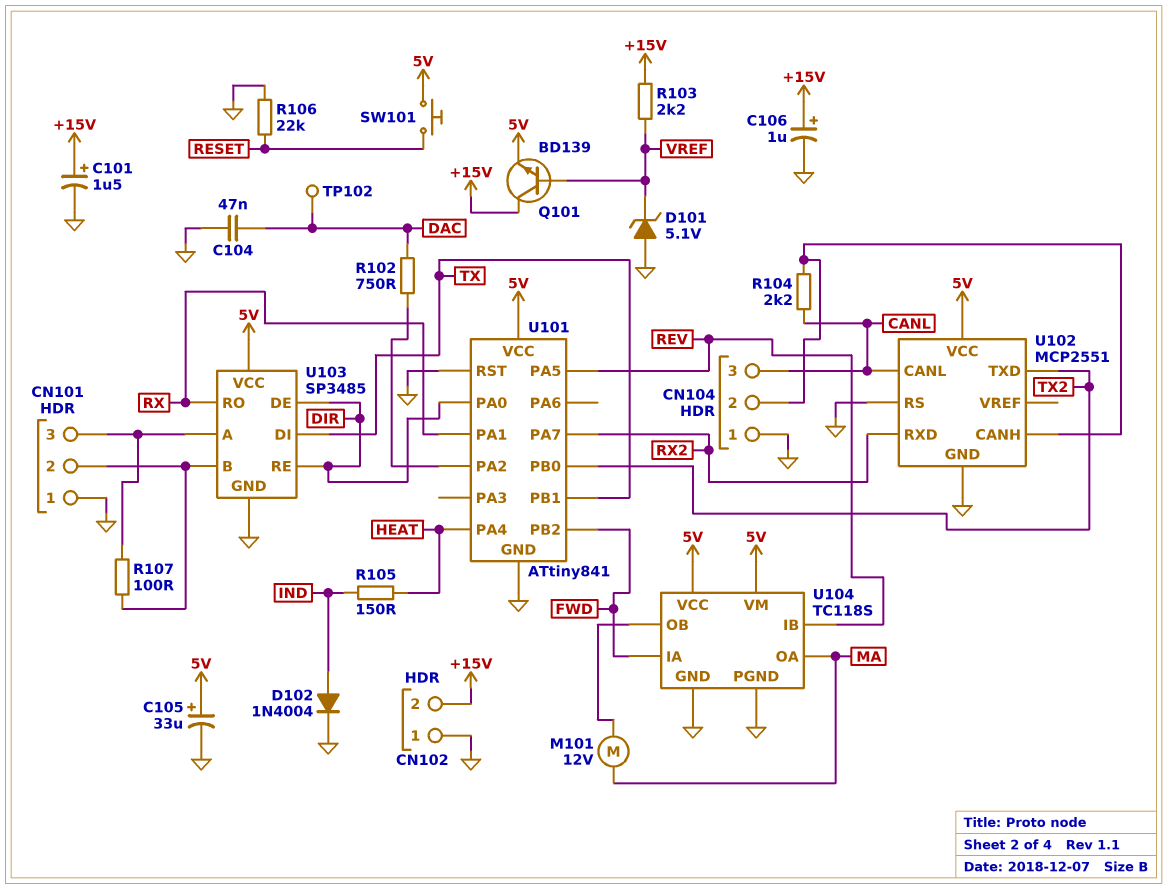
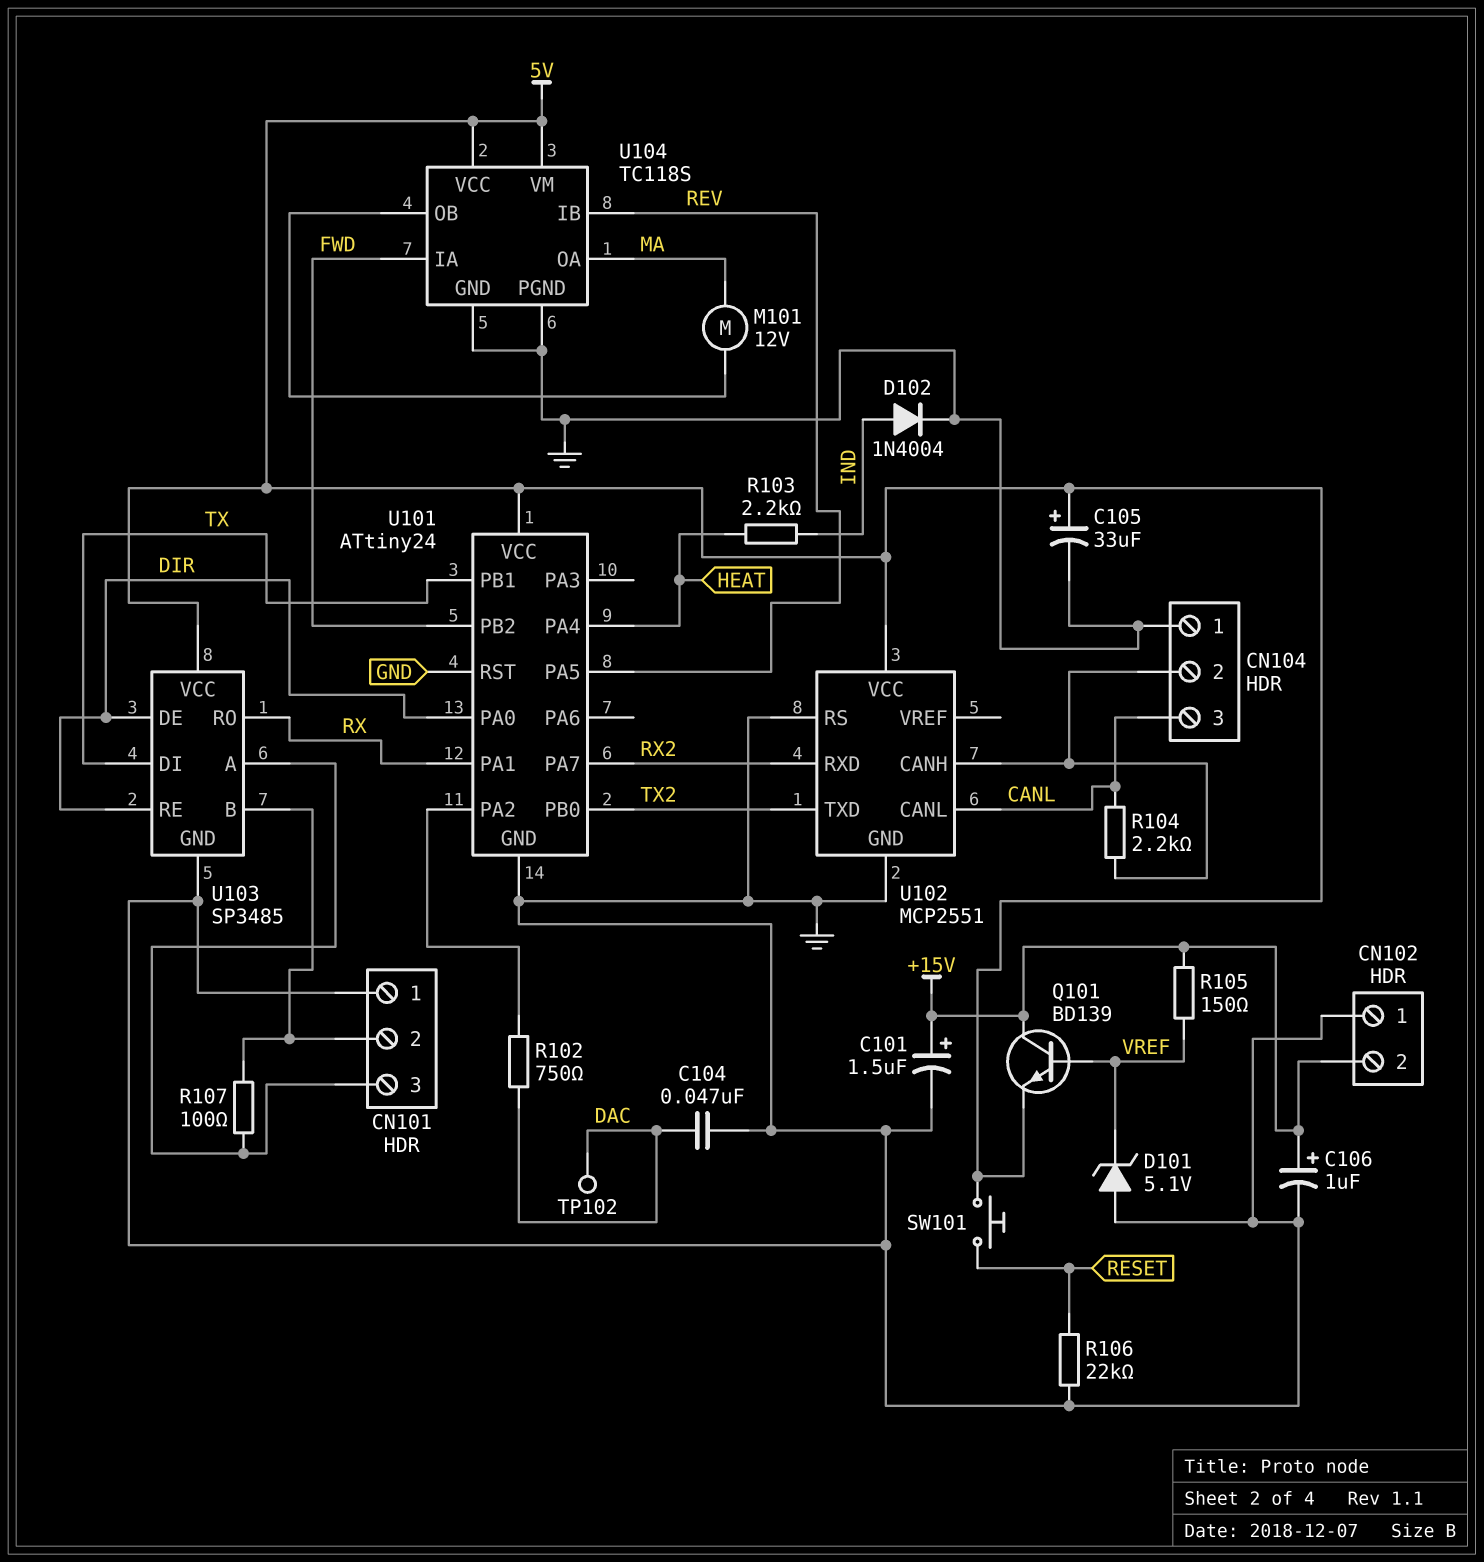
R103: 2.2k (+15V, VREF) -> 2.2k (HEAT, IND)
R105: 150 (HEAT, IND) -> 150 (+15V, VREF)
U101: ATtiny841 -> ATtiny24

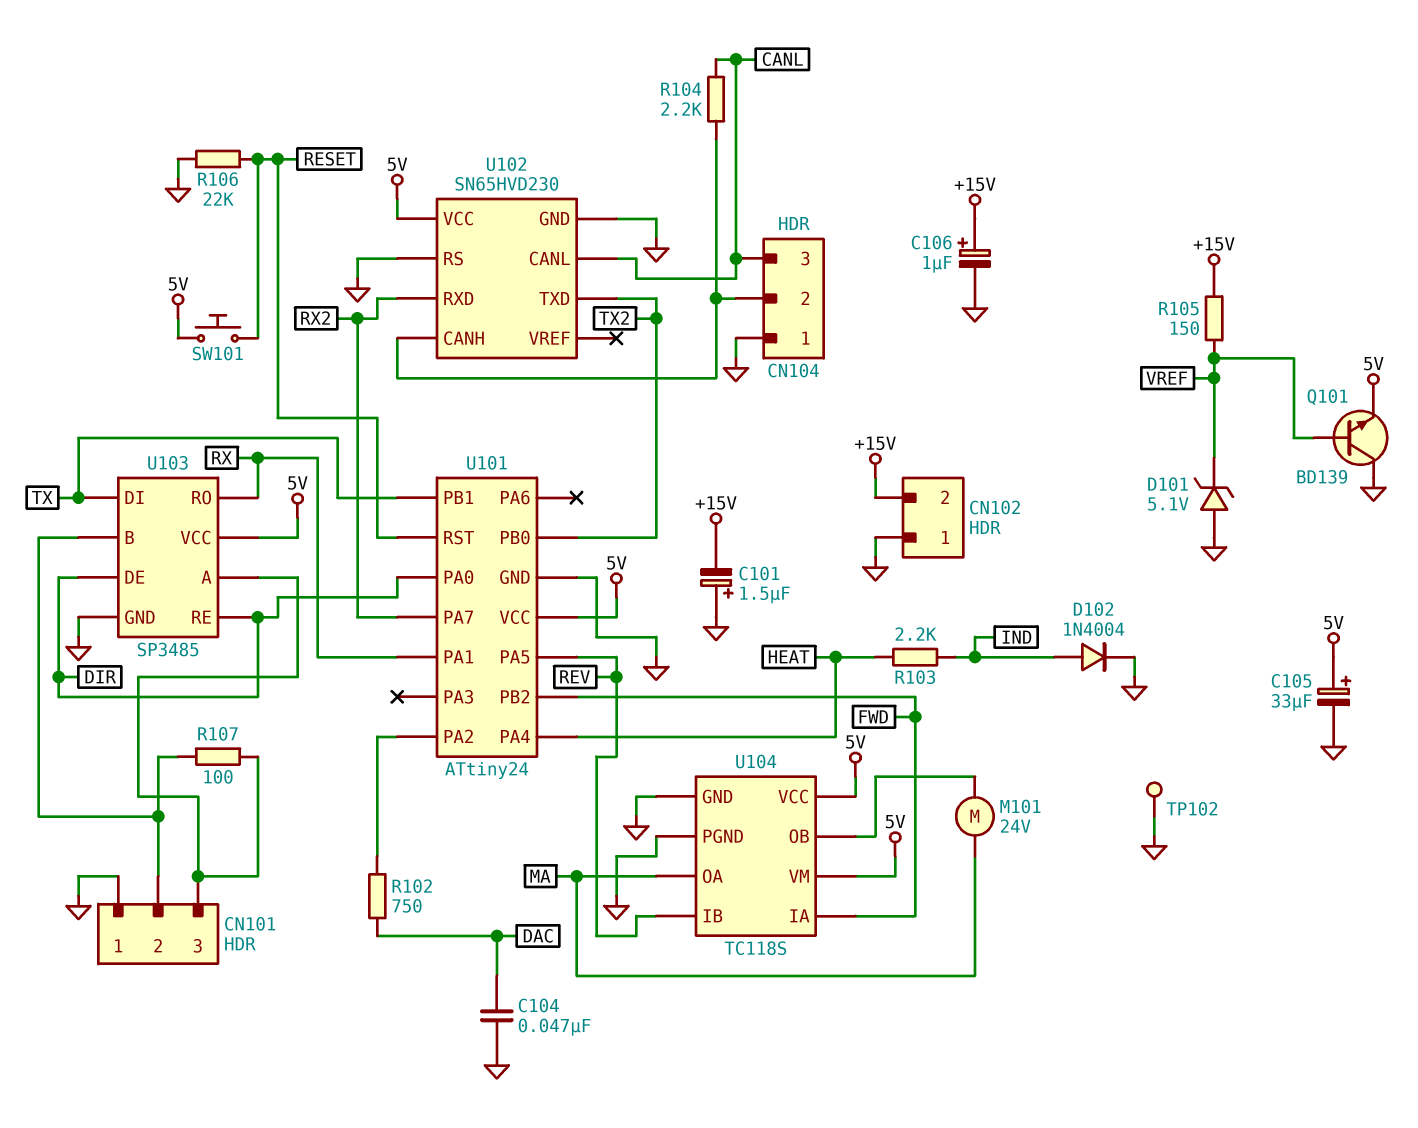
C101: 1.5uF (plus +15V, minus GND) -> 1.5uF (plus GND, minus +15V)
M101: motor 12V (MA, U104/OB) -> motor 24V (MA, U104/OB)
Q101: NPN BD139 (B VREF, C +15V, E 5V) -> NPN BD139 (B VREF, C GND, E 5V)
TP102: test point (DAC) -> test point (GND)
U101 pin RST: GND -> RESET
U102: MCP2551 -> SN65HVD230

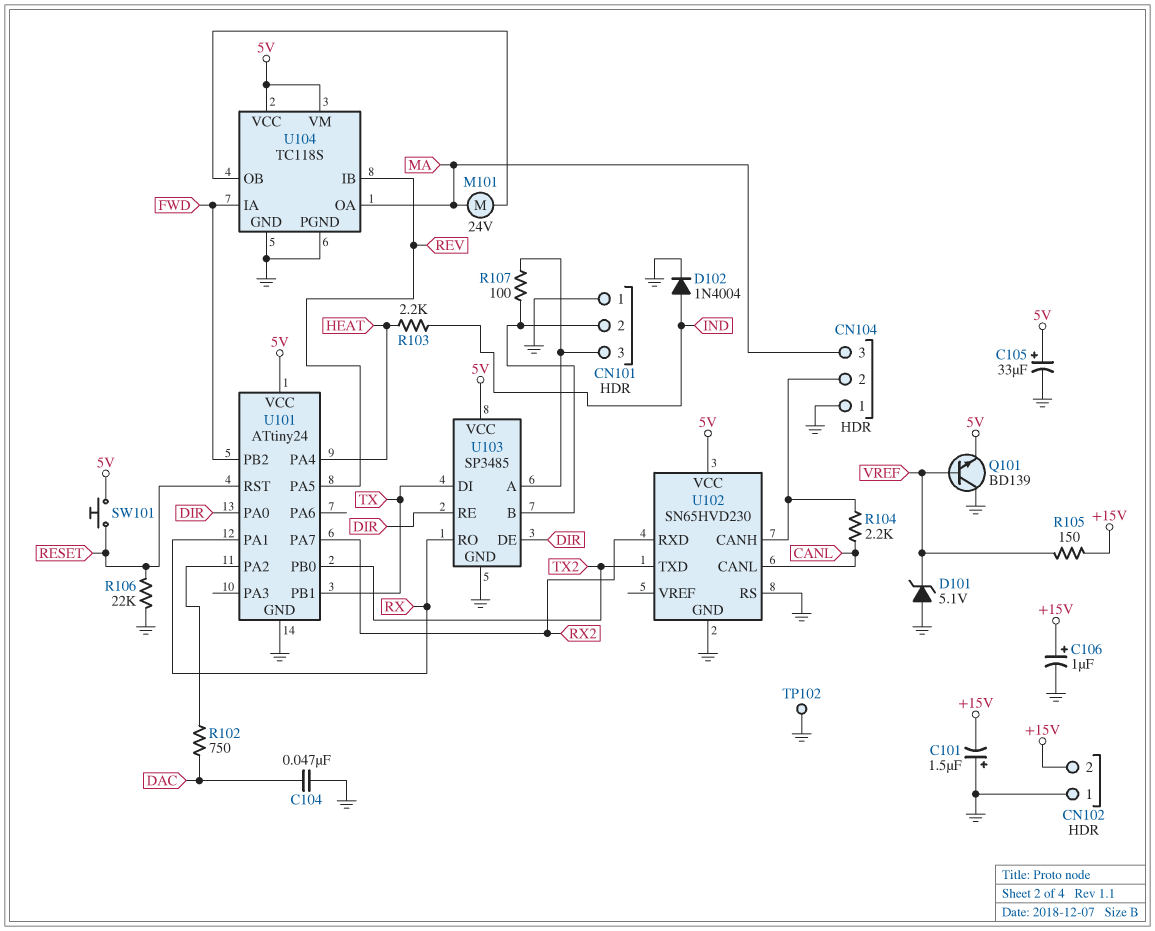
CN104 pin 3: CANL -> MA

